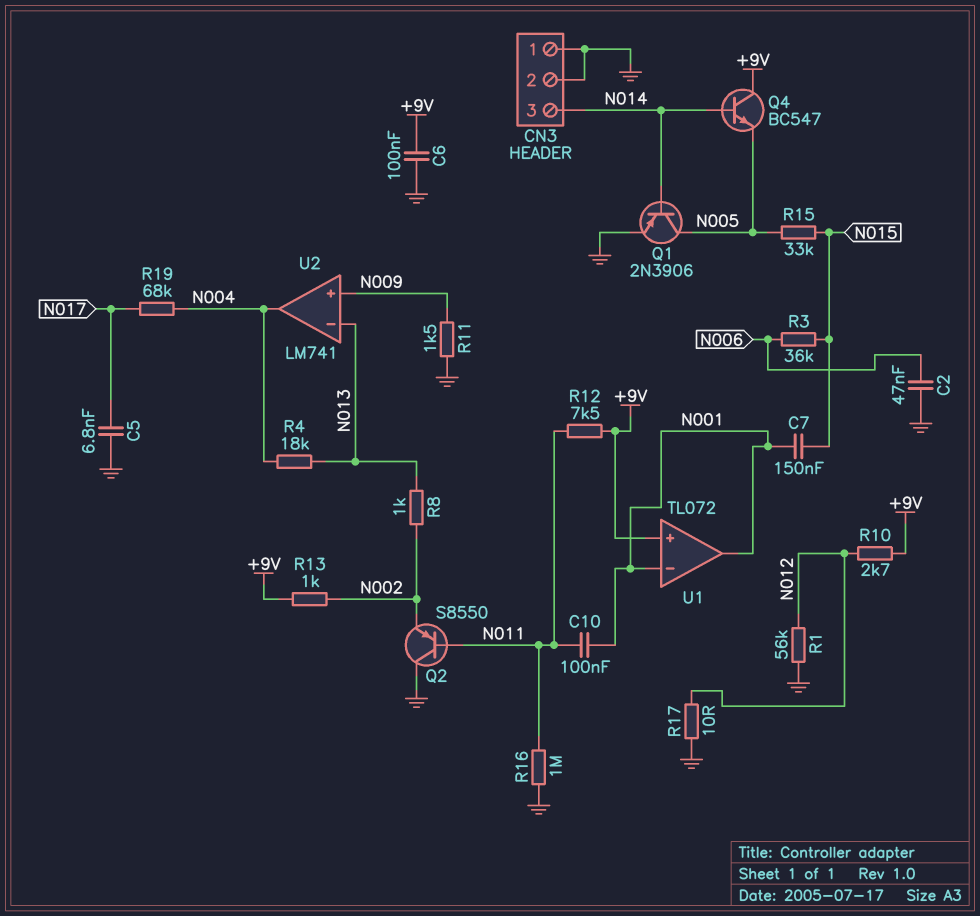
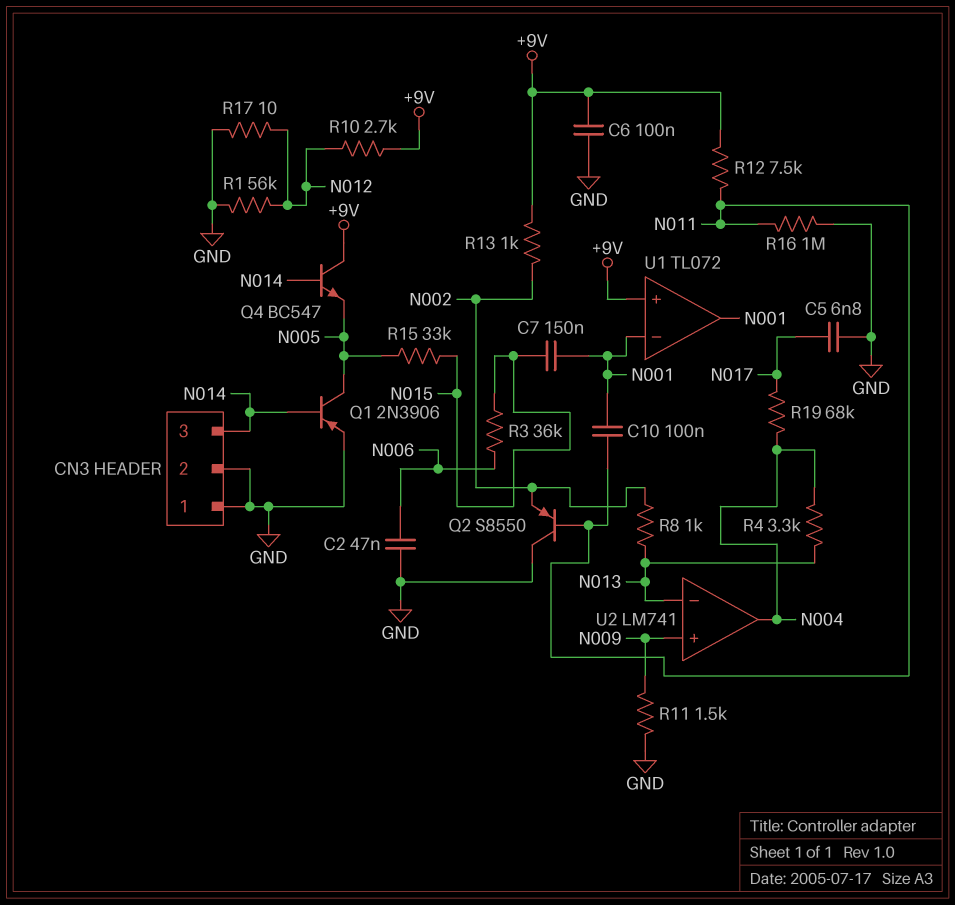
R4: 18k (N004, N013) -> 3.3k (N004, N013)

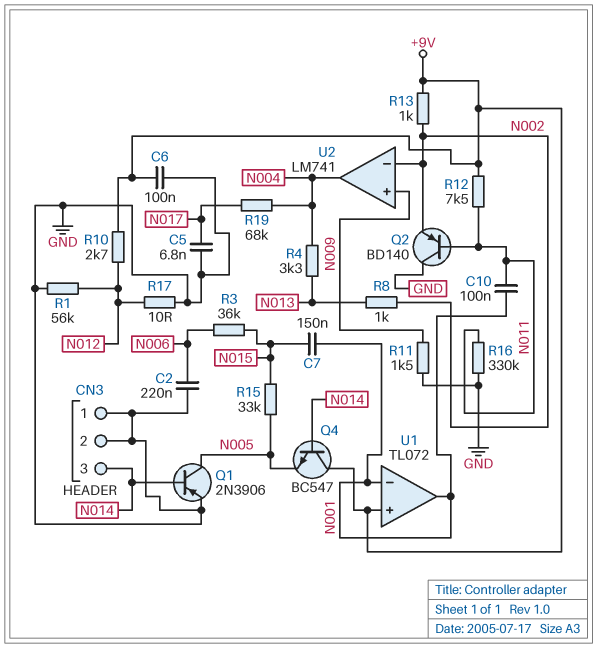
C2: 47nF (GND, N006) -> 220nF (GND, N006)
Q2: PNP S8550 (B N011, C GND, E N002) -> PNP BD140 (B N011, C GND, E N002)
R16: 1M (GND, N011) -> 330k (GND, N011)
U2 pin in-: N013 -> N002

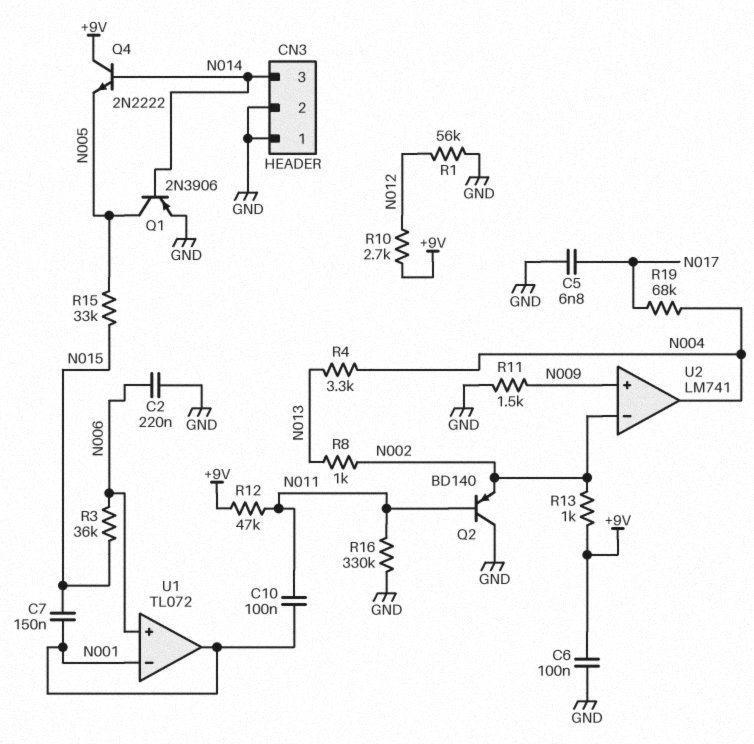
Q4: NPN BC547 (B N014, C +9V, E N005) -> NPN 2N2222 (B N014, C +9V, E N005)
R12: 7.5k (+9V, N011) -> 47k (+9V, N011)
R17: 10 (GND, N012) -> none
U1 pin in+: +9V -> N006

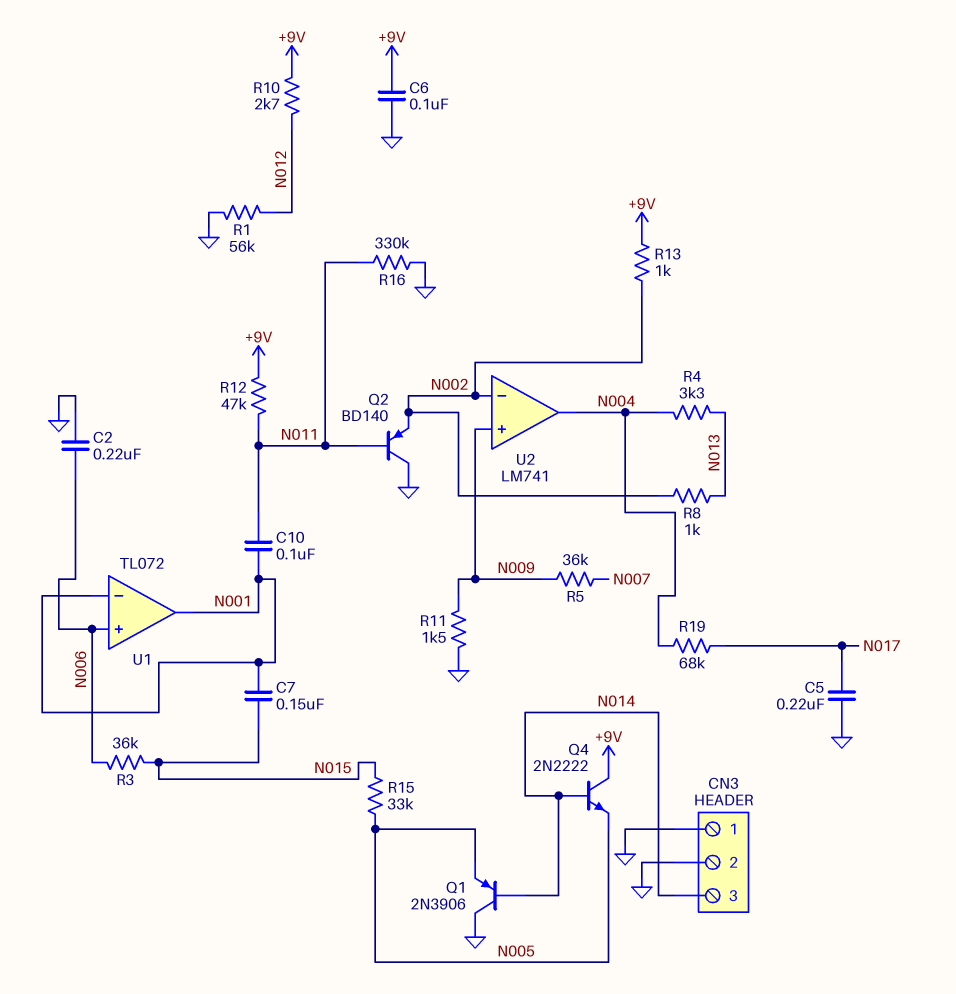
C5: 6.8nF (GND, N017) -> 220nF (GND, N017)
Q1: PNP 2N3906 (B N014, C N005, E GND) -> PNP 2N3906 (B N014, C GND, E N005)
R5: none -> 36k (N007, N009)

